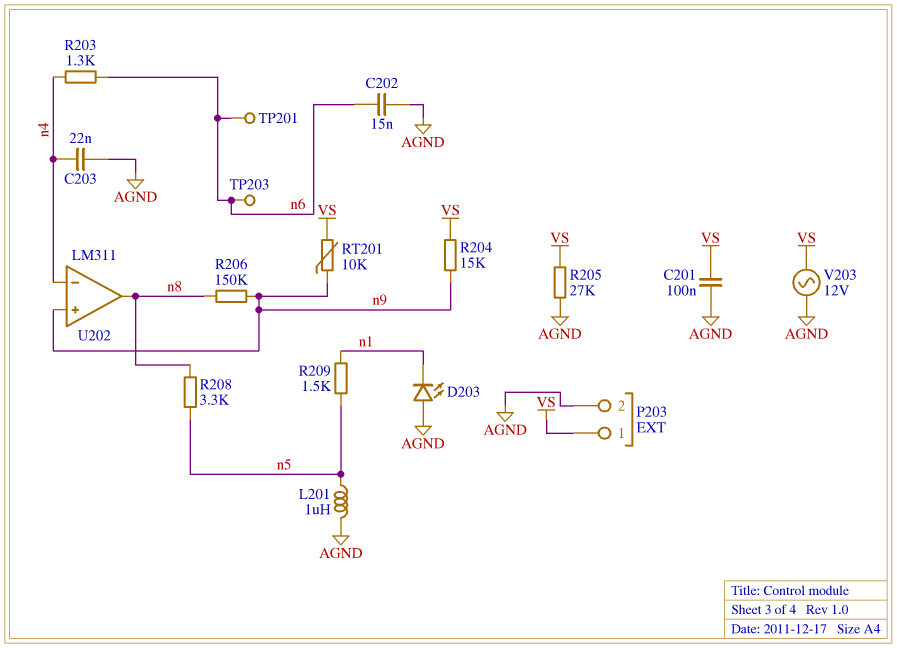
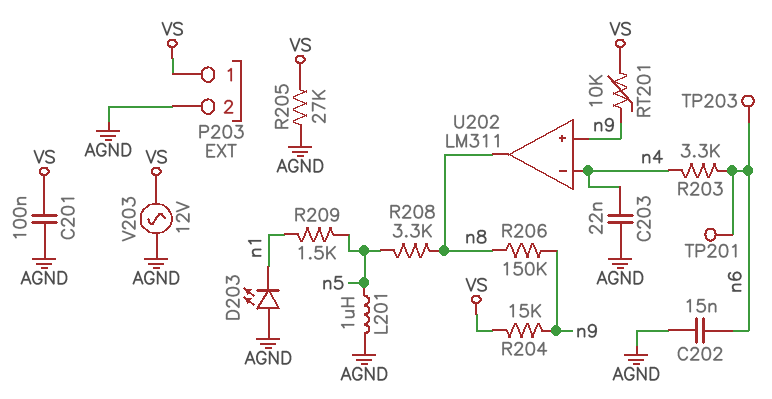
R203: 1.3k (n4, n6) -> 3.3k (n4, n6)

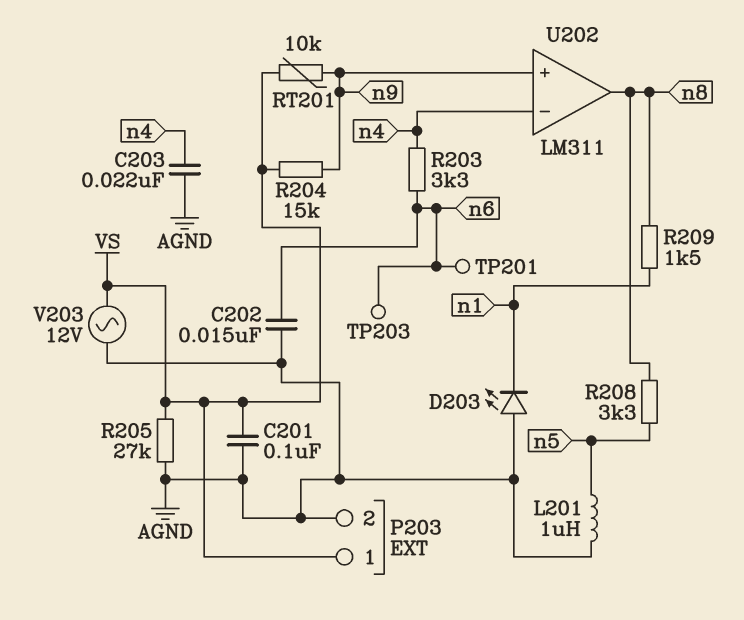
R206: 150k (n8, n9) -> none
R209: 1.5k (n1, n5) -> 1.5k (n1, n8)

